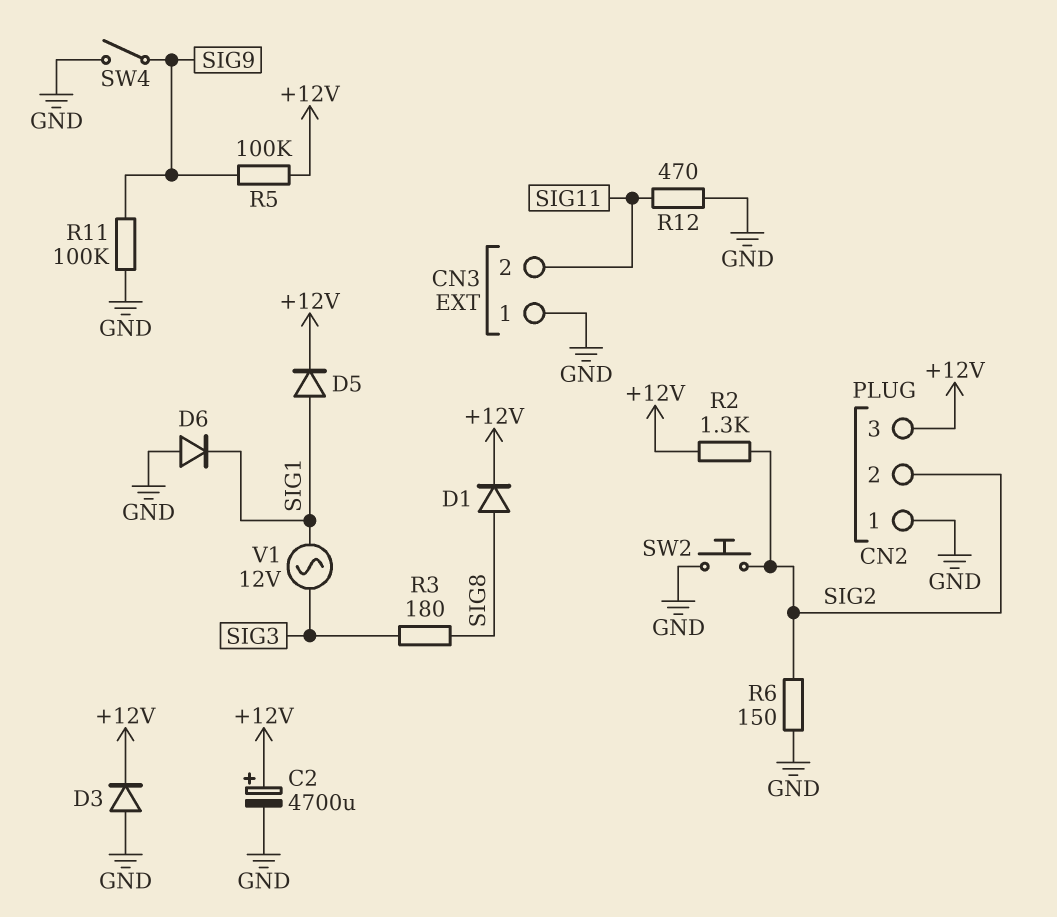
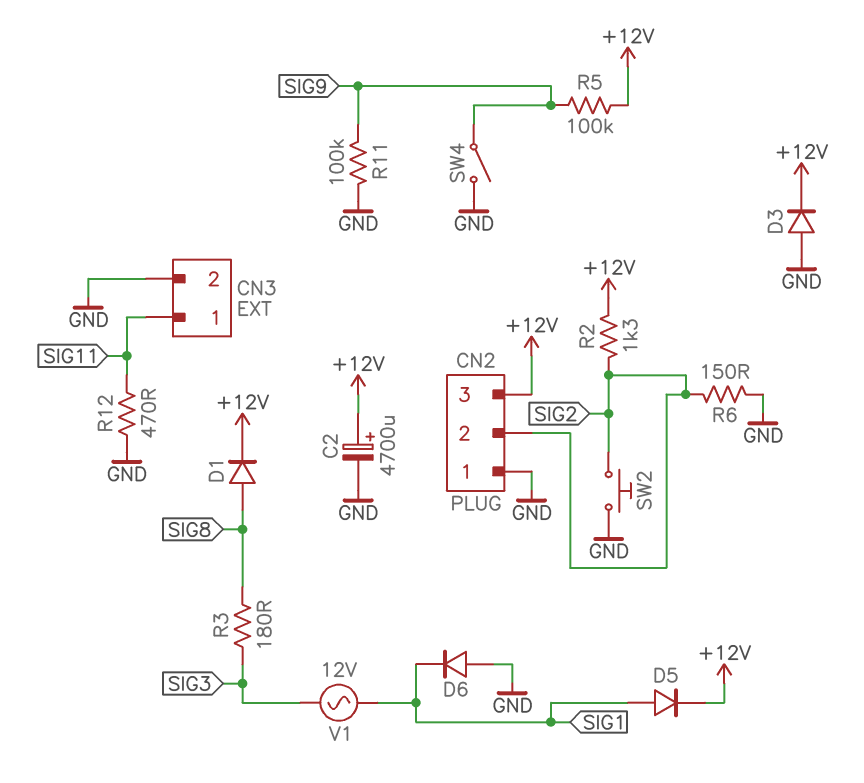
CN3 pin 1: GND -> SIG11
CN3 pin 2: SIG11 -> GND

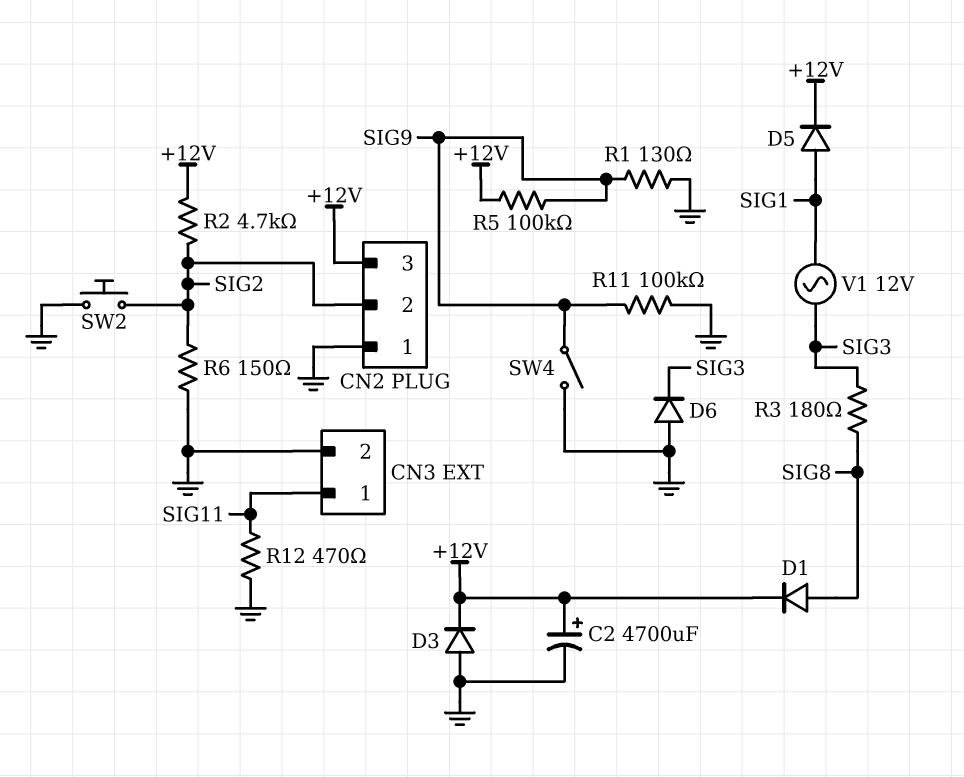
D6: diode (A GND, K SIG1) -> diode (A GND, K SIG3)
R1: none -> 130 (GND, SIG9)
R2: 1.3k (+12V, SIG2) -> 4.7k (+12V, SIG2)

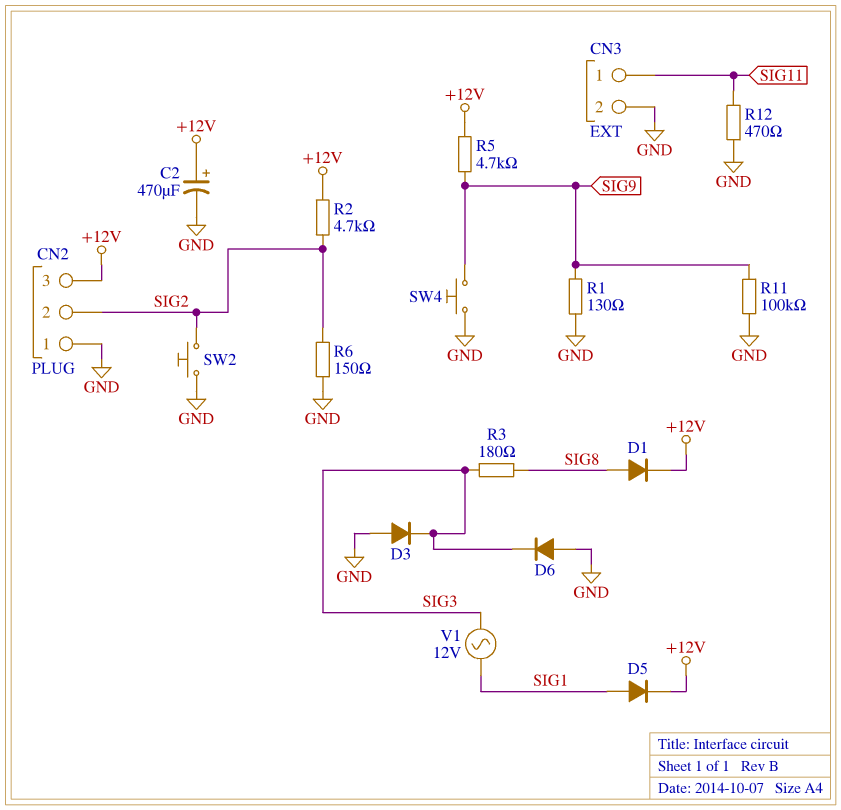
C2: 4700uF (plus +12V, minus GND) -> 470uF (plus +12V, minus GND)
D3: diode (A GND, K +12V) -> diode (A GND, K SIG3)
R5: 100k (+12V, SIG9) -> 4.7k (+12V, SIG9)
SW4: switch (GND, SIG9) -> button (GND, SIG9)

